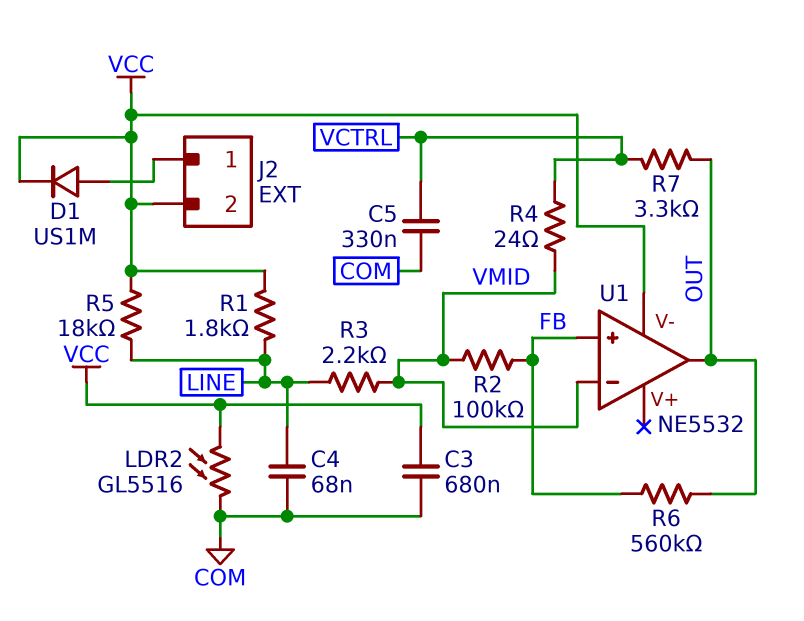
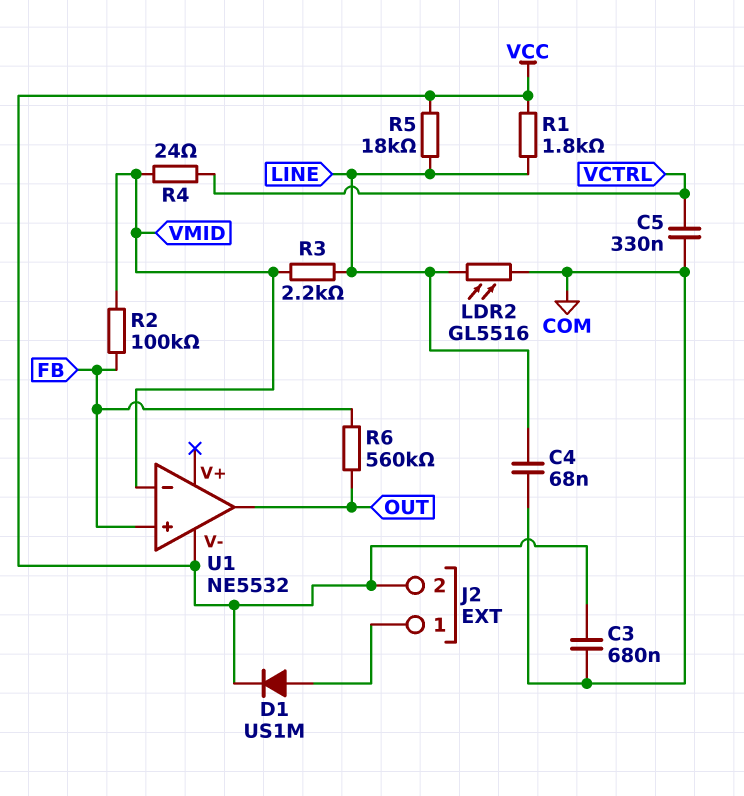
LDR2: GL5516 (COM, VCC) -> GL5516 (COM, LINE)
R7: 3.3k (OUT, VCTRL) -> none

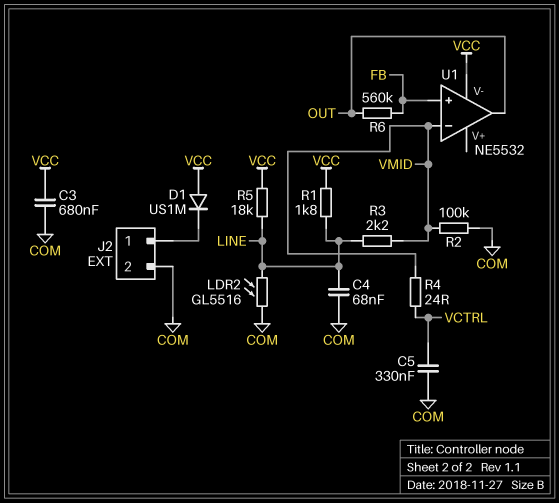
D1: diode US1M (A J2/1, K VCC) -> diode US1M (A VCC, K J2/1)
J2 pin 2: VCC -> COM
R2: 100k (FB, VMID) -> 100k (COM, VMID)

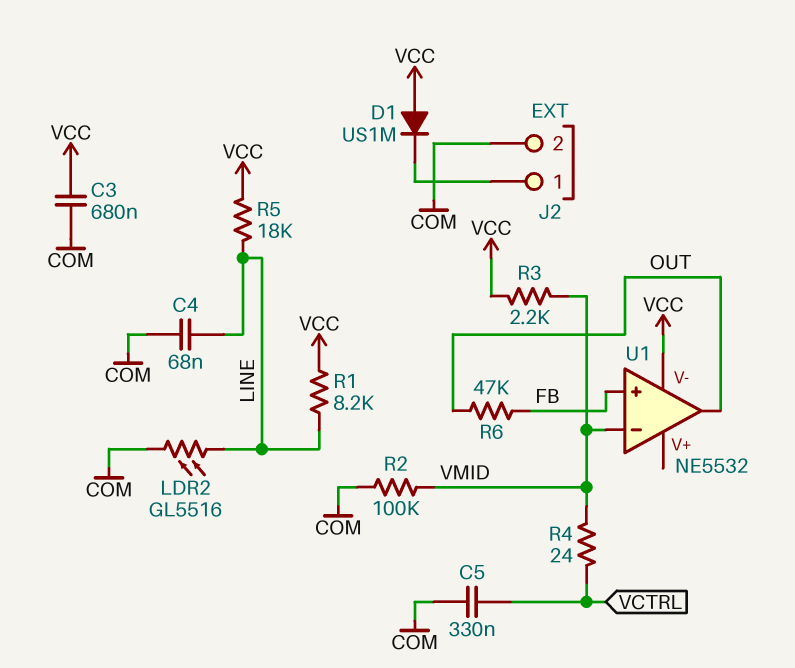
R1: 1.8k (LINE, VCC) -> 8.2k (LINE, VCC)
R3: 2.2k (LINE, VMID) -> 2.2k (VCC, VMID)
R6: 560k (FB, OUT) -> 47k (FB, OUT)

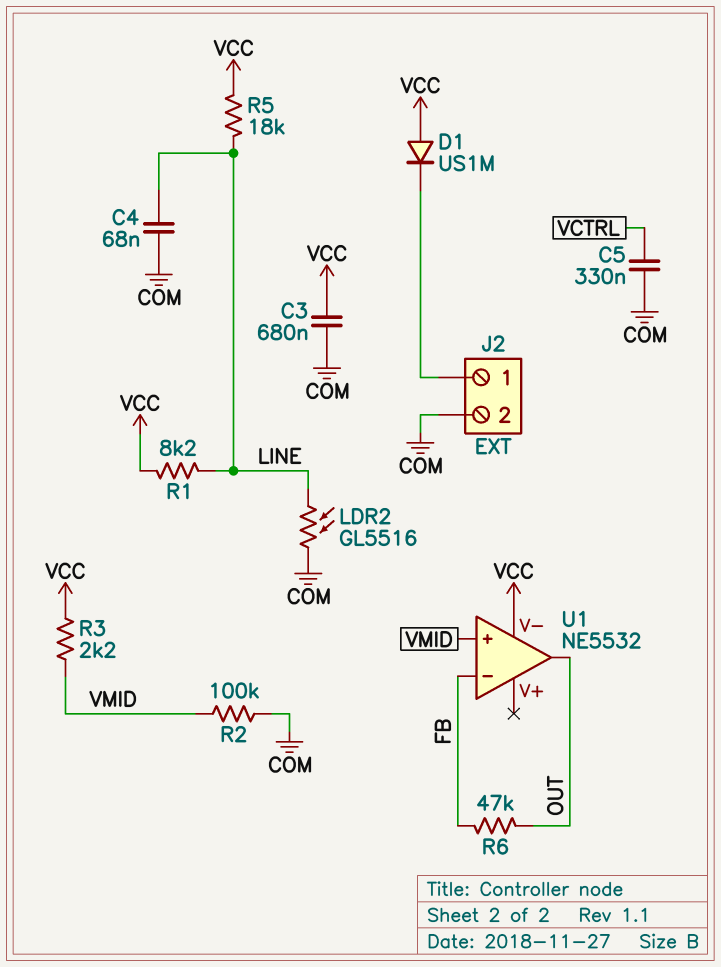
R4: 24 (VCTRL, VMID) -> none
U1 pin in+: FB -> VMID
U1 pin in-: VMID -> FB

